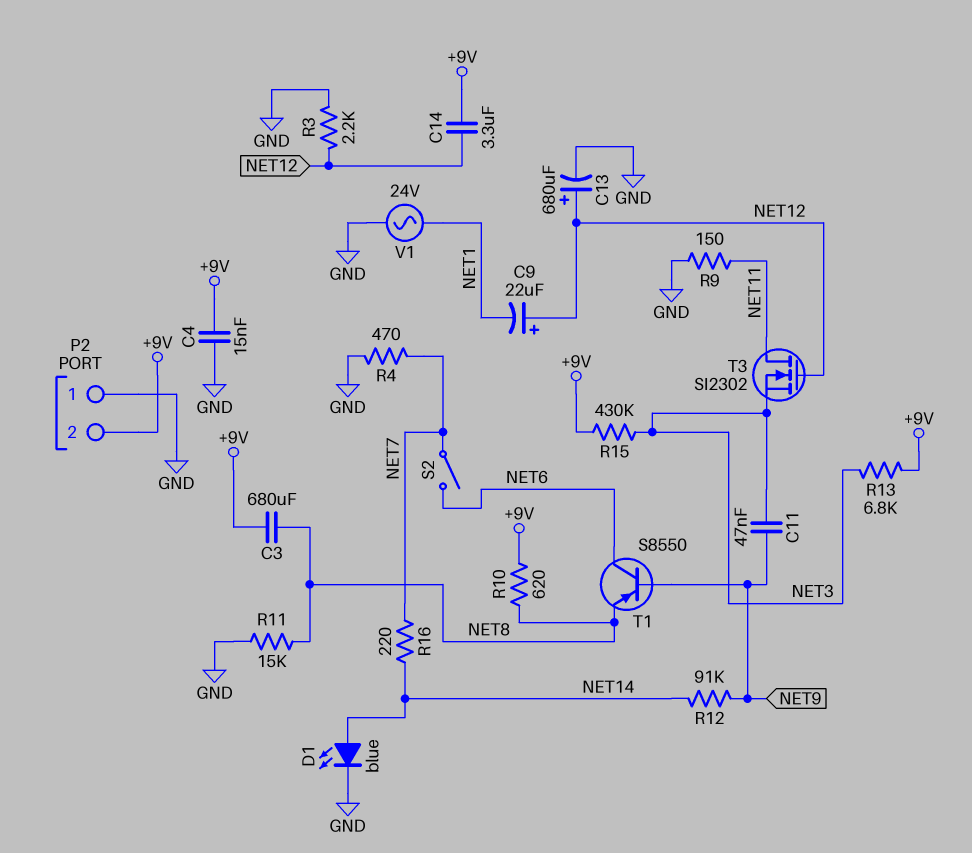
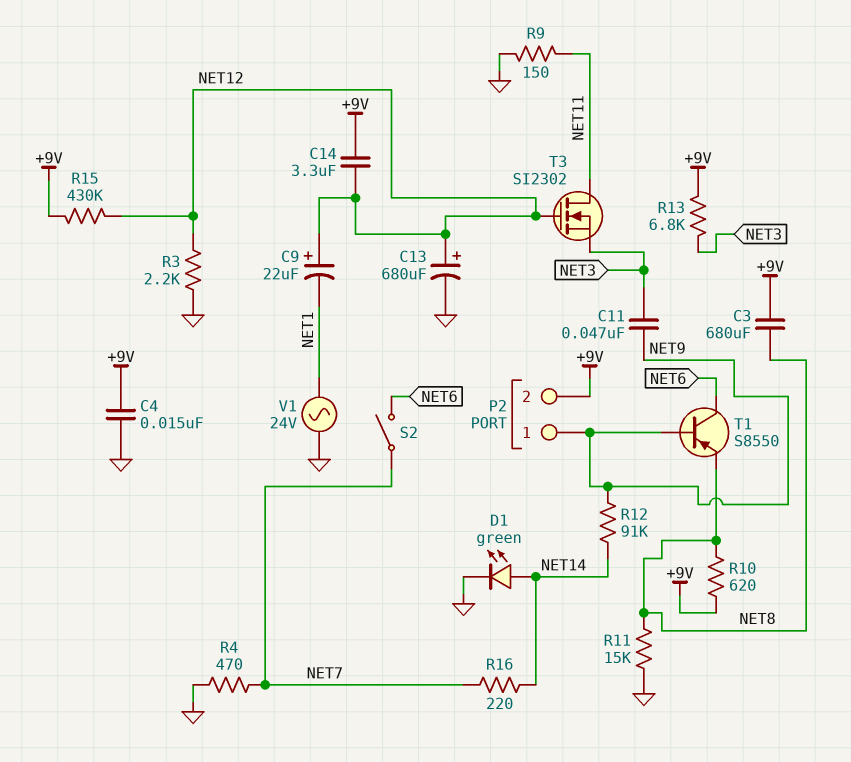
D1: LED blue (A NET14, K GND) -> LED green (A NET14, K GND)
P2 pin 1: GND -> NET9
R15: 430k (+9V, NET3) -> 430k (+9V, NET12)

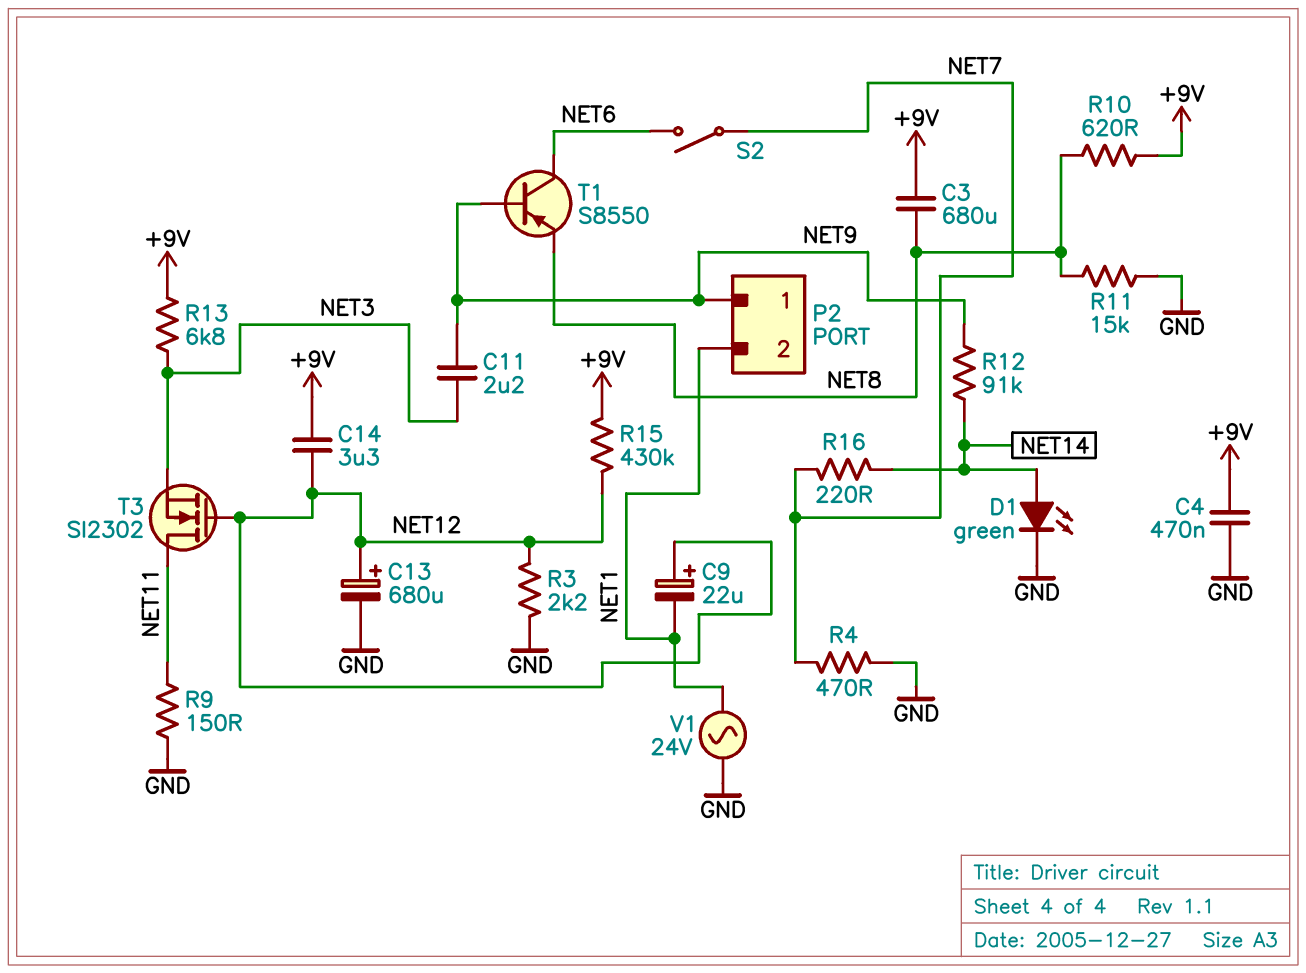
C4: 15nF (+9V, GND) -> 470nF (+9V, GND)
C11: 47nF (NET3, NET9) -> 2.2uF (NET3, NET9)
P2 pin 2: +9V -> NET1

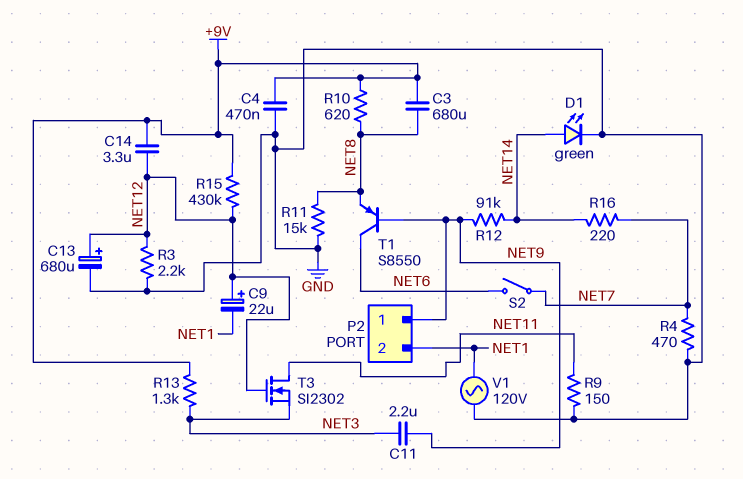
R13: 6.8k (+9V, NET3) -> 1.3k (+9V, NET3)
V1: AC 24V (GND, NET1) -> AC 120V (GND, NET1)

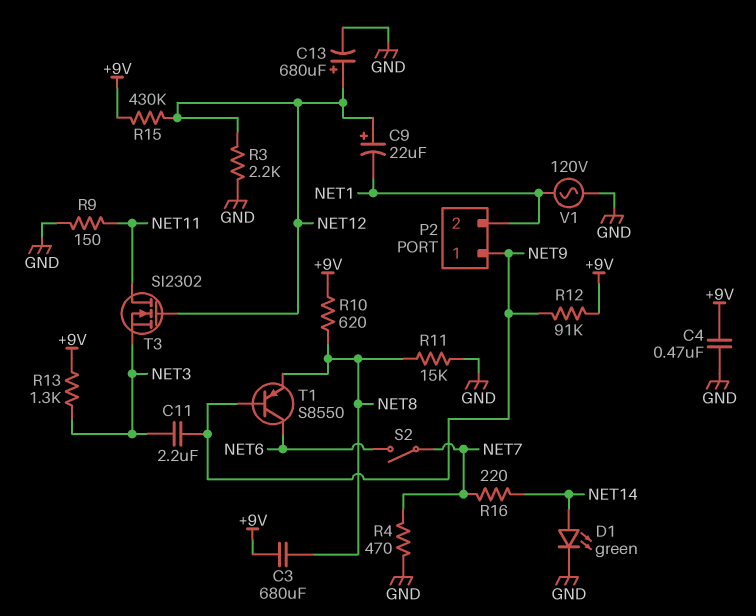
C14: 3.3uF (+9V, NET12) -> none
R12: 91k (NET9, NET14) -> 91k (+9V, NET9)

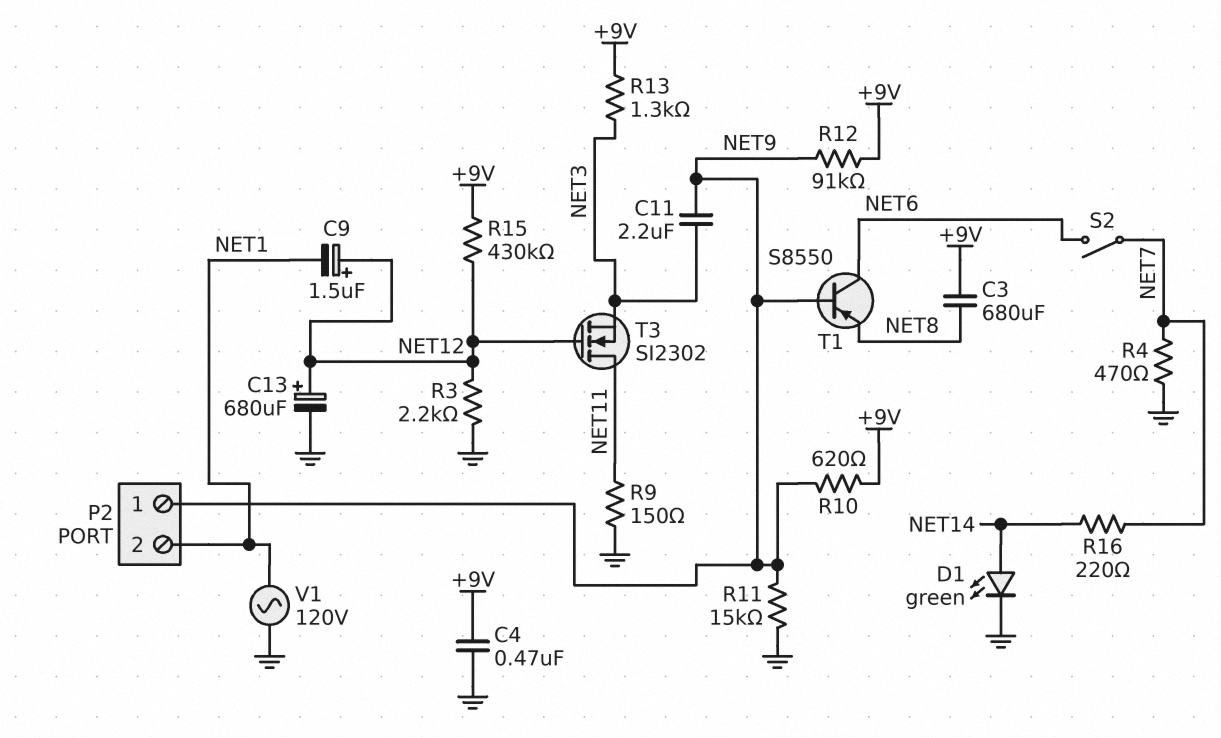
C9: 22uF (plus NET12, minus NET1) -> 1.5uF (plus NET12, minus NET1)
R10: 620 (+9V, NET8) -> 620 (+9V, NET9)
R11: 15k (GND, NET8) -> 15k (GND, NET9)

